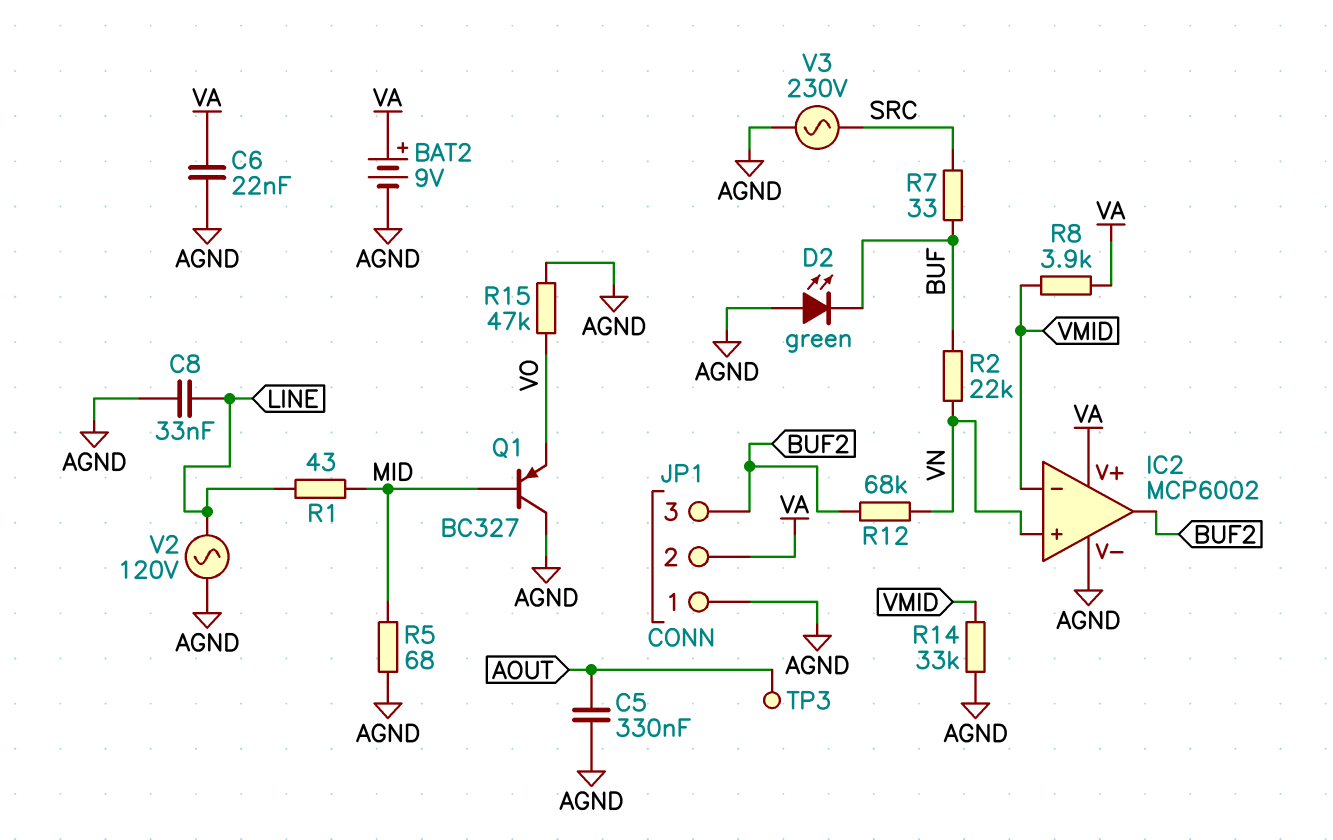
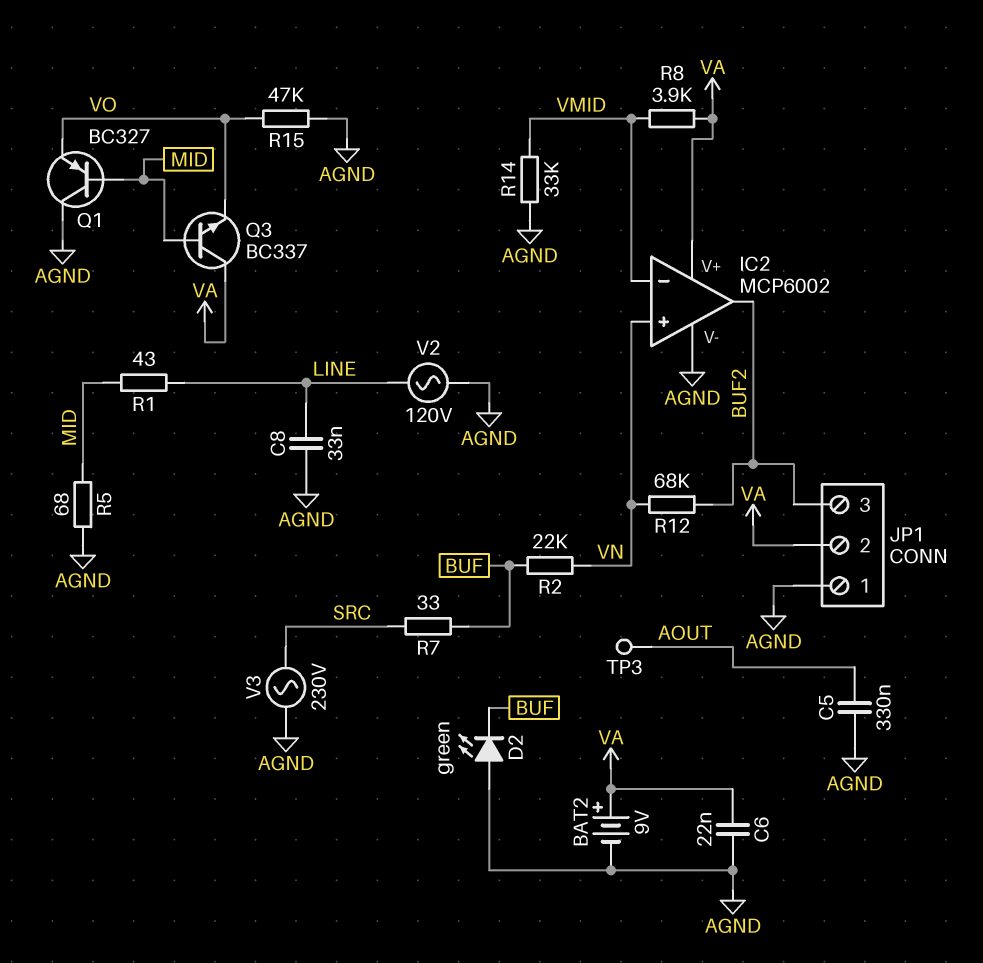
Q3: none -> NPN BC337 (B MID, C VA, E VO)

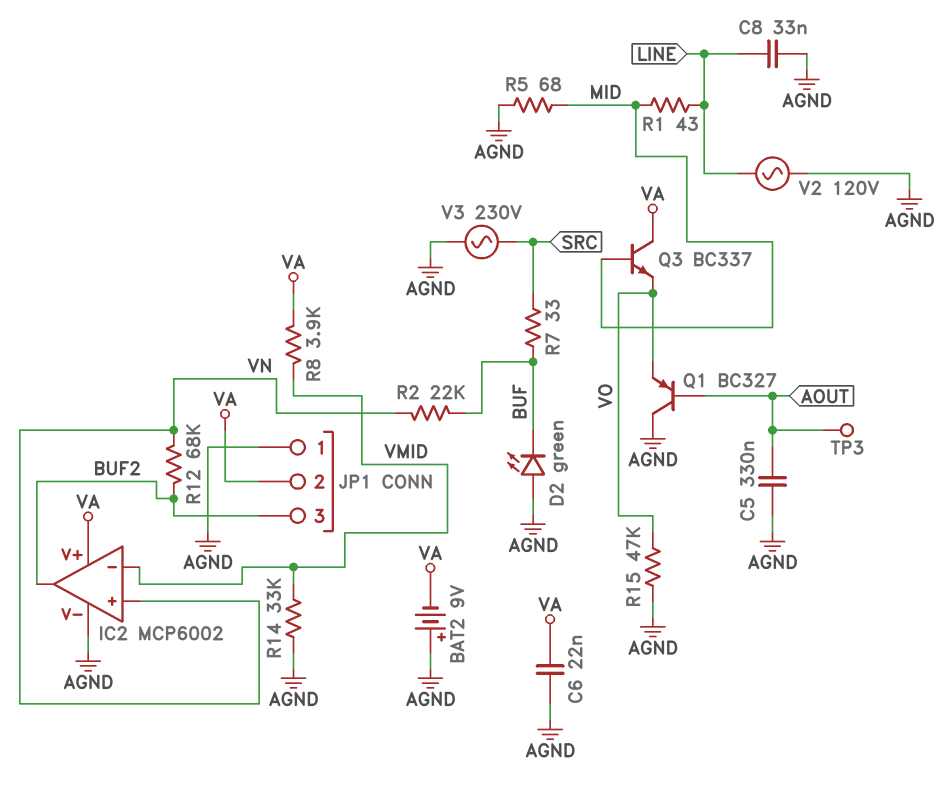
BAT2: 9V (plus VA, minus AGND) -> 9V (plus AGND, minus VA)
Q1: PNP BC327 (B MID, C AGND, E VO) -> PNP BC327 (B AOUT, C AGND, E VO)

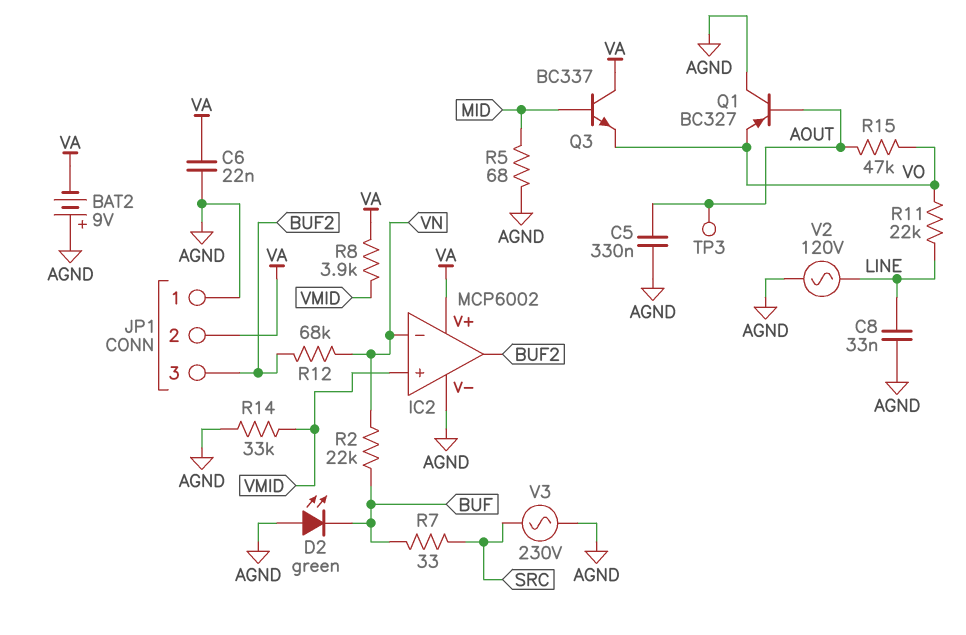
IC2 pin in+: VN -> VMID
IC2 pin in-: VMID -> VN
R1: 43 (LINE, MID) -> none
R11: none -> 22k (LINE, VO)
R15: 47k (AGND, VO) -> 47k (AOUT, VO)

